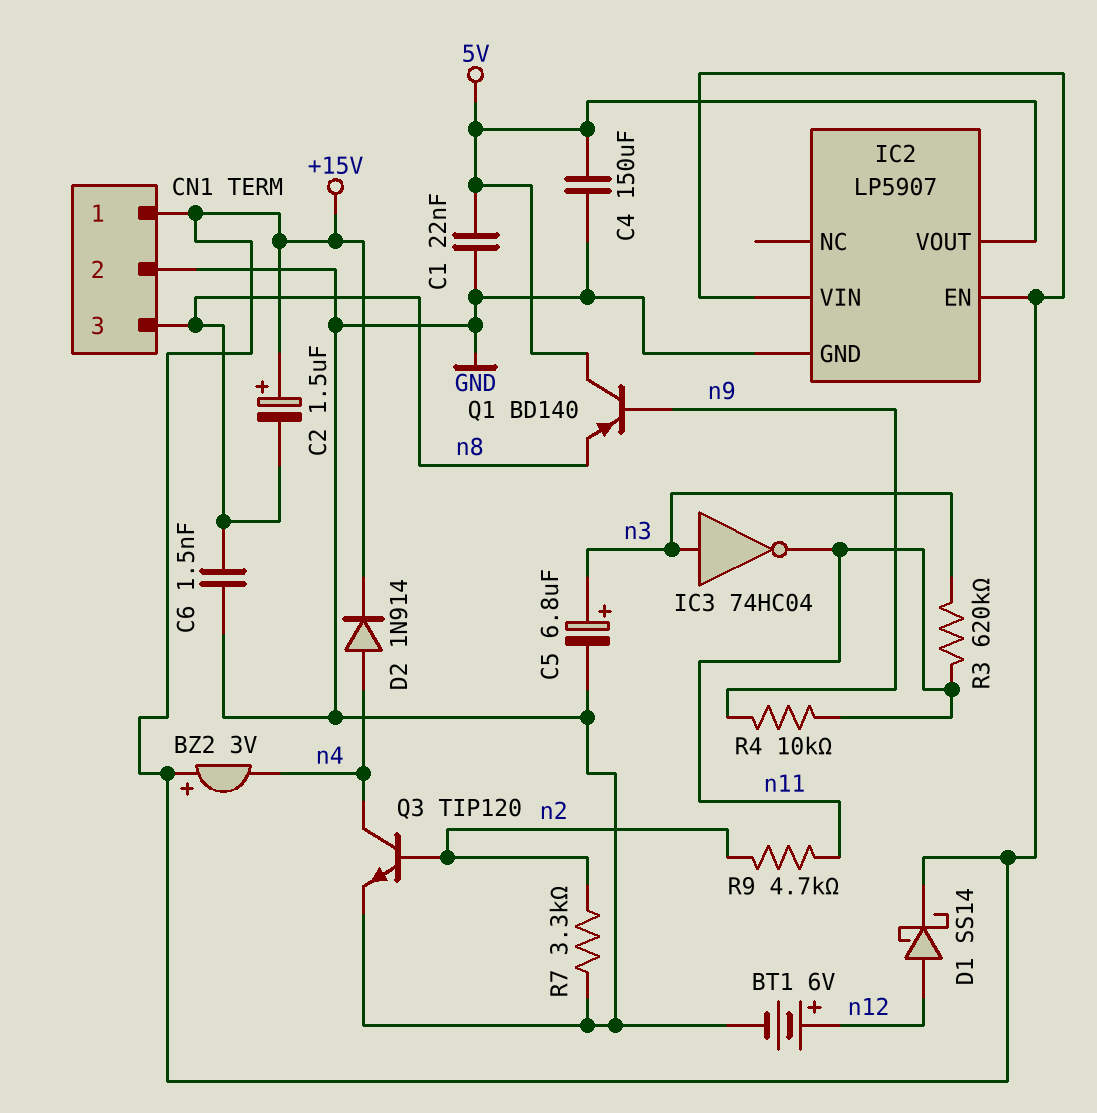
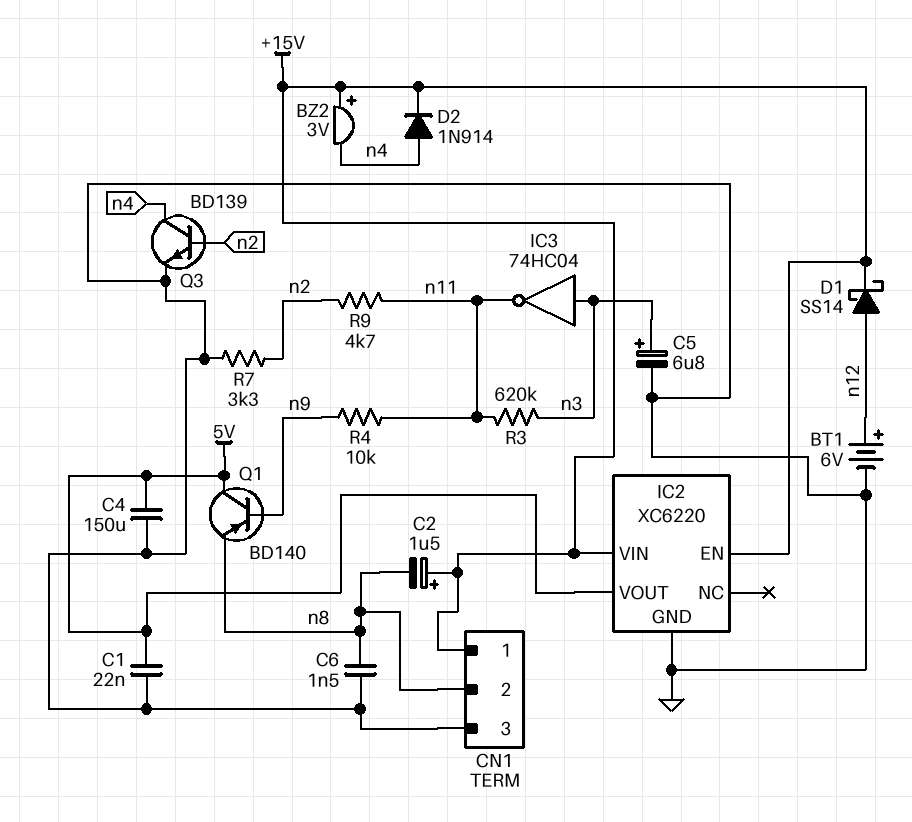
CN1 pin 2: GND -> n8
CN1 pin 3: n8 -> GND
IC2: LP5907 -> XC6220
Q3: NPN TIP120 (B n2, C n4, E GND) -> NPN BD139 (B n2, C n4, E GND)

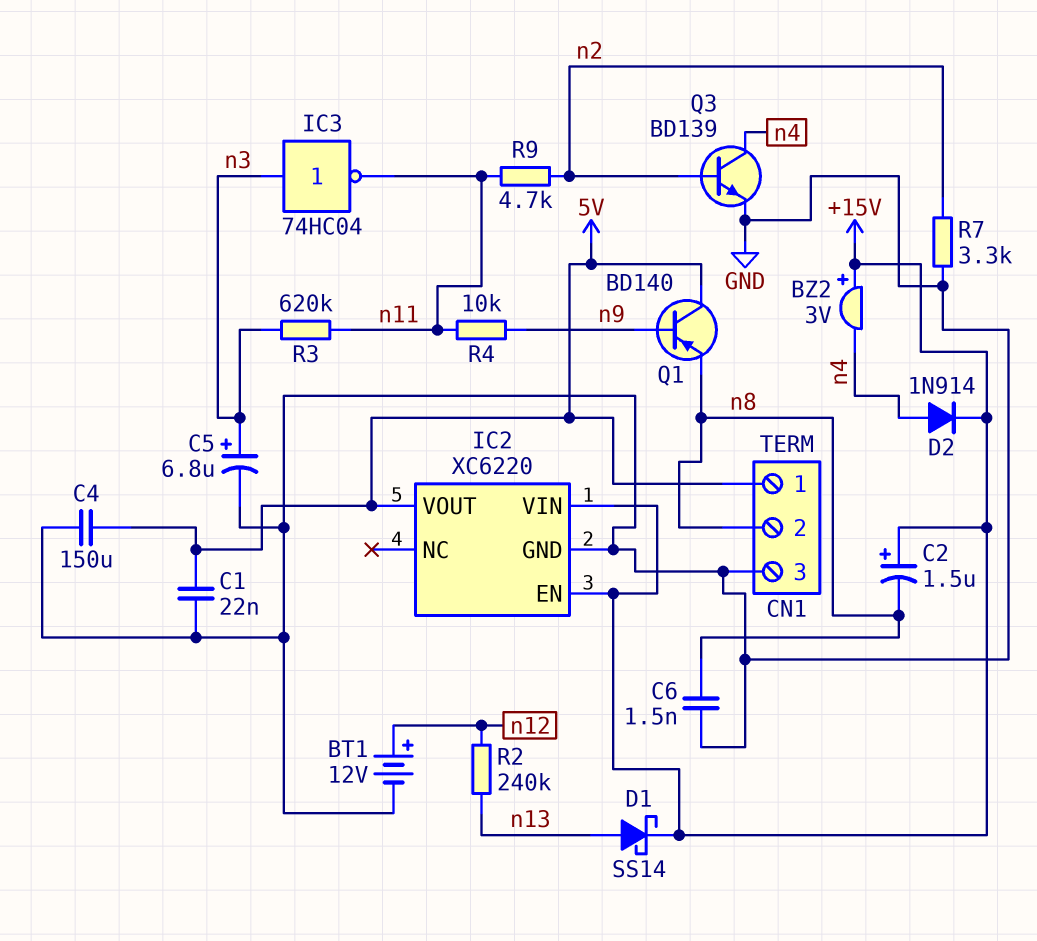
BT1: 6V (plus n12, minus GND) -> 12V (plus n12, minus GND)
CN1 pin 1: +15V -> 5V
D1: schottky SS14 (A n12, K +15V) -> schottky SS14 (A n13, K +15V)
R2: none -> 240k (n12, n13)

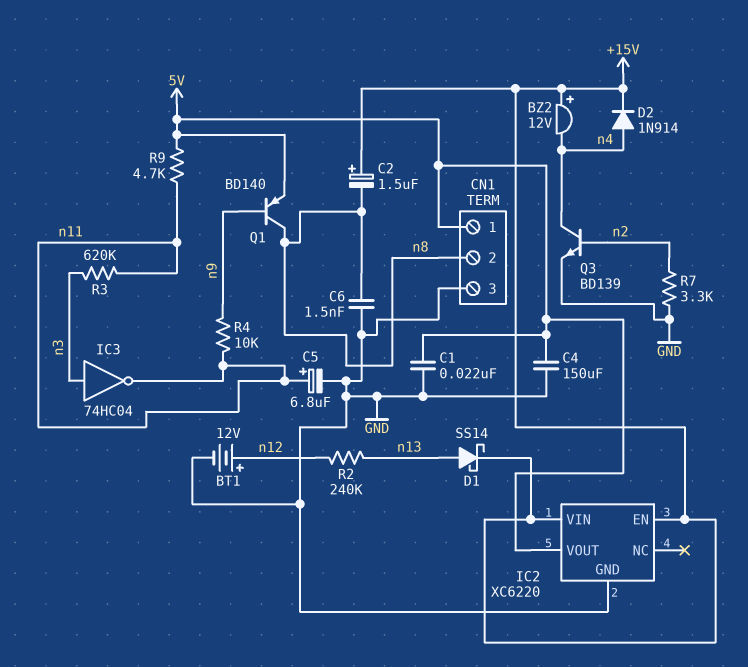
BZ2: buzzer 3V (plus +15V, minus n4) -> buzzer 12V (plus +15V, minus n4)
C5: 6.8uF (plus n3, minus GND) -> 6.8uF (plus n11, minus GND)
Q1: PNP BD140 (B n9, C 5V, E n8) -> PNP BD140 (B n9, C n8, E 5V)
R9: 4.7k (n2, n11) -> 4.7k (5V, n11)

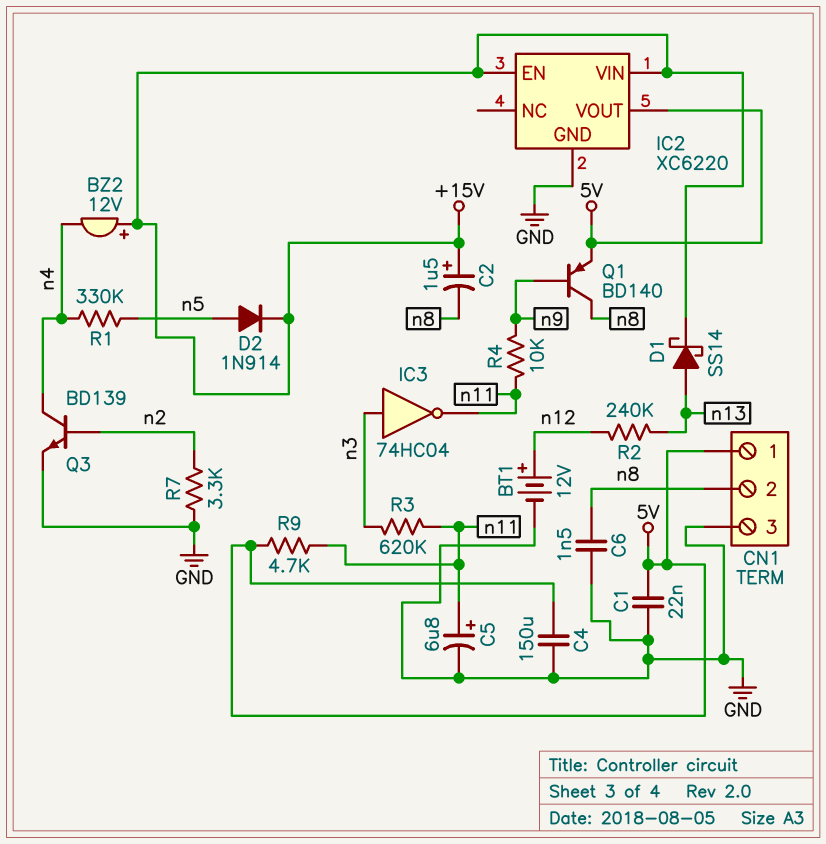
D2: diode 1N914 (A n4, K +15V) -> diode 1N914 (A n5, K +15V)
R1: none -> 330k (n4, n5)

